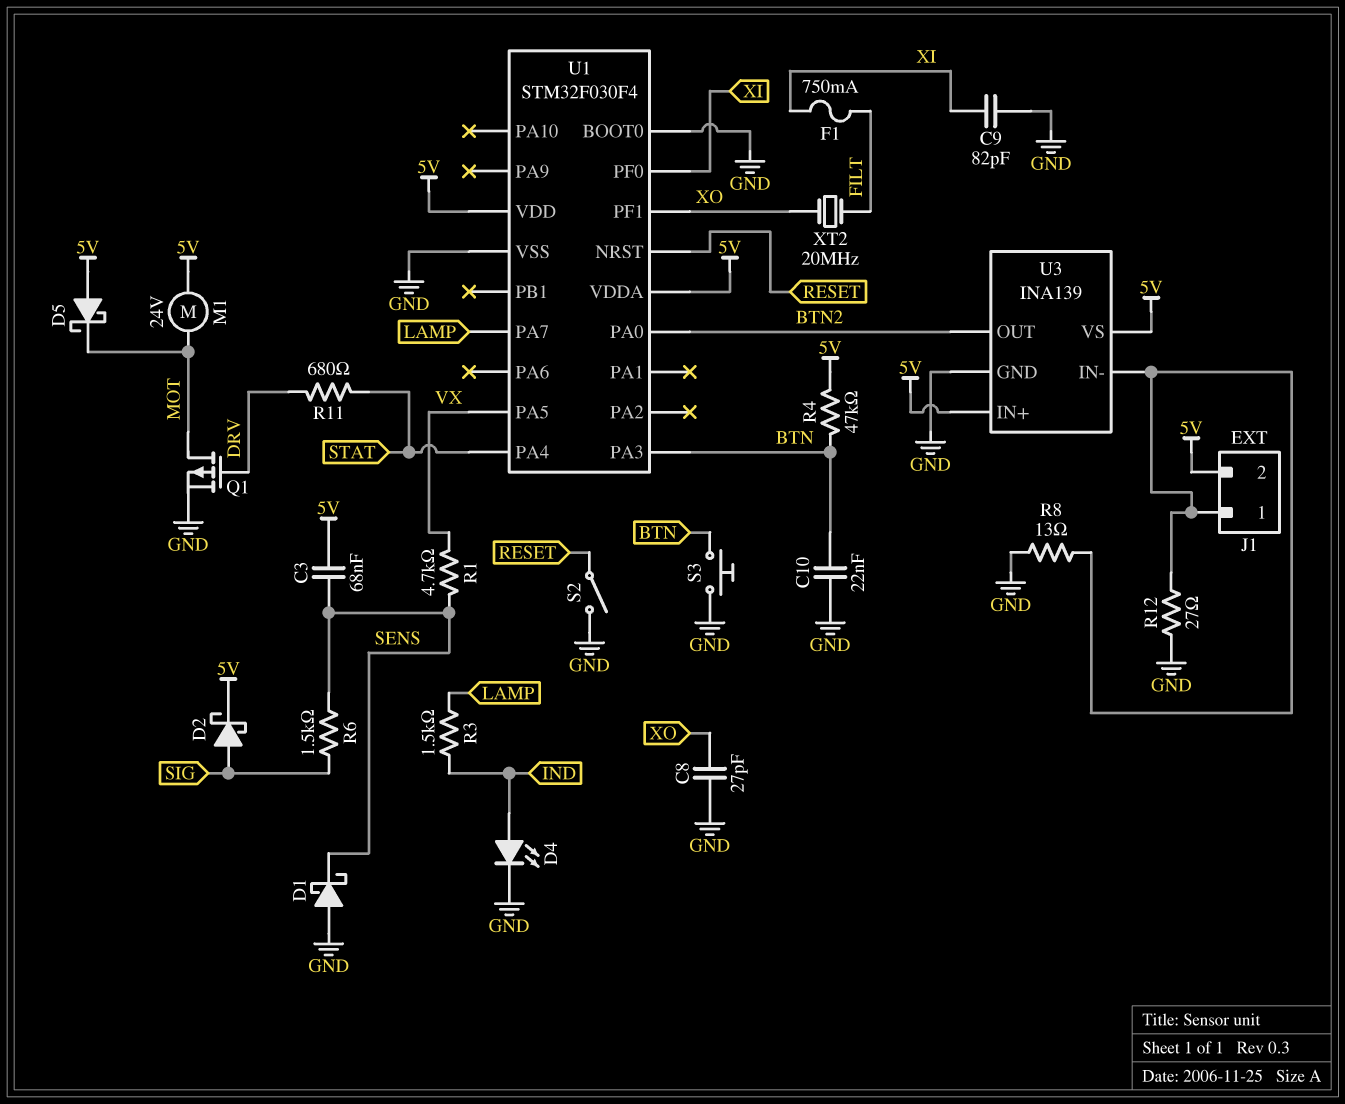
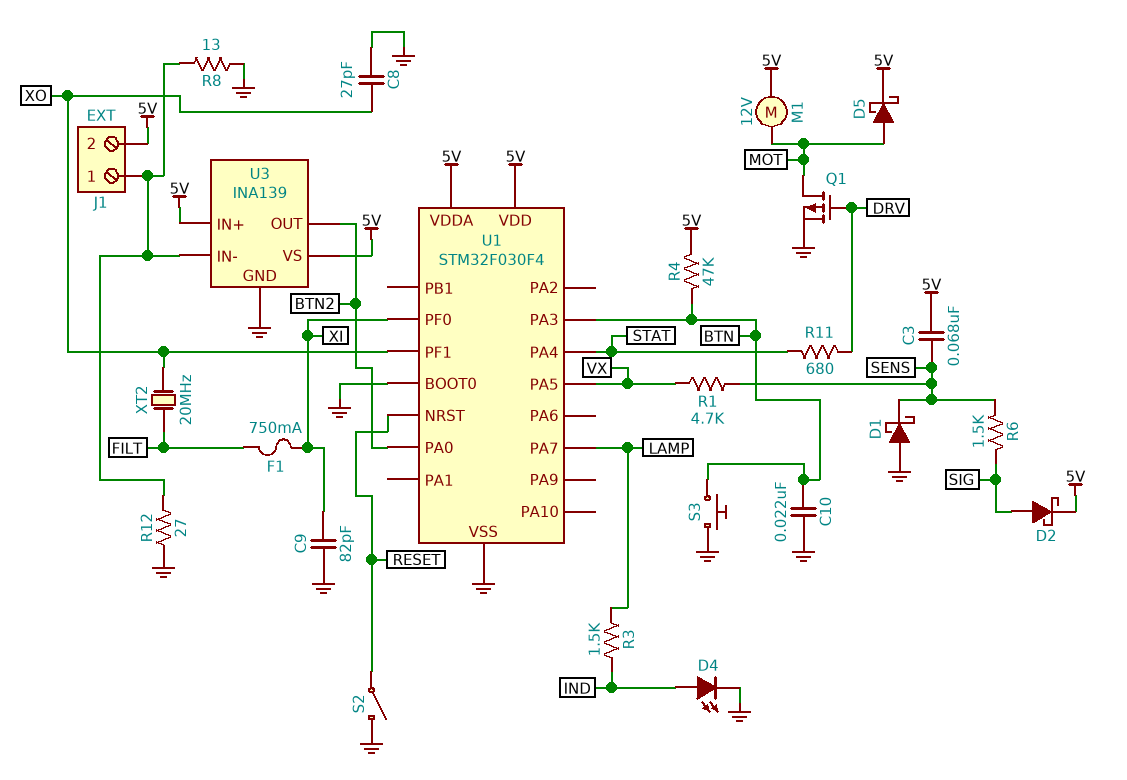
D5: schottky (A 5V, K MOT) -> schottky (A MOT, K 5V)
M1: motor 24V (5V, MOT) -> motor 12V (5V, MOT)

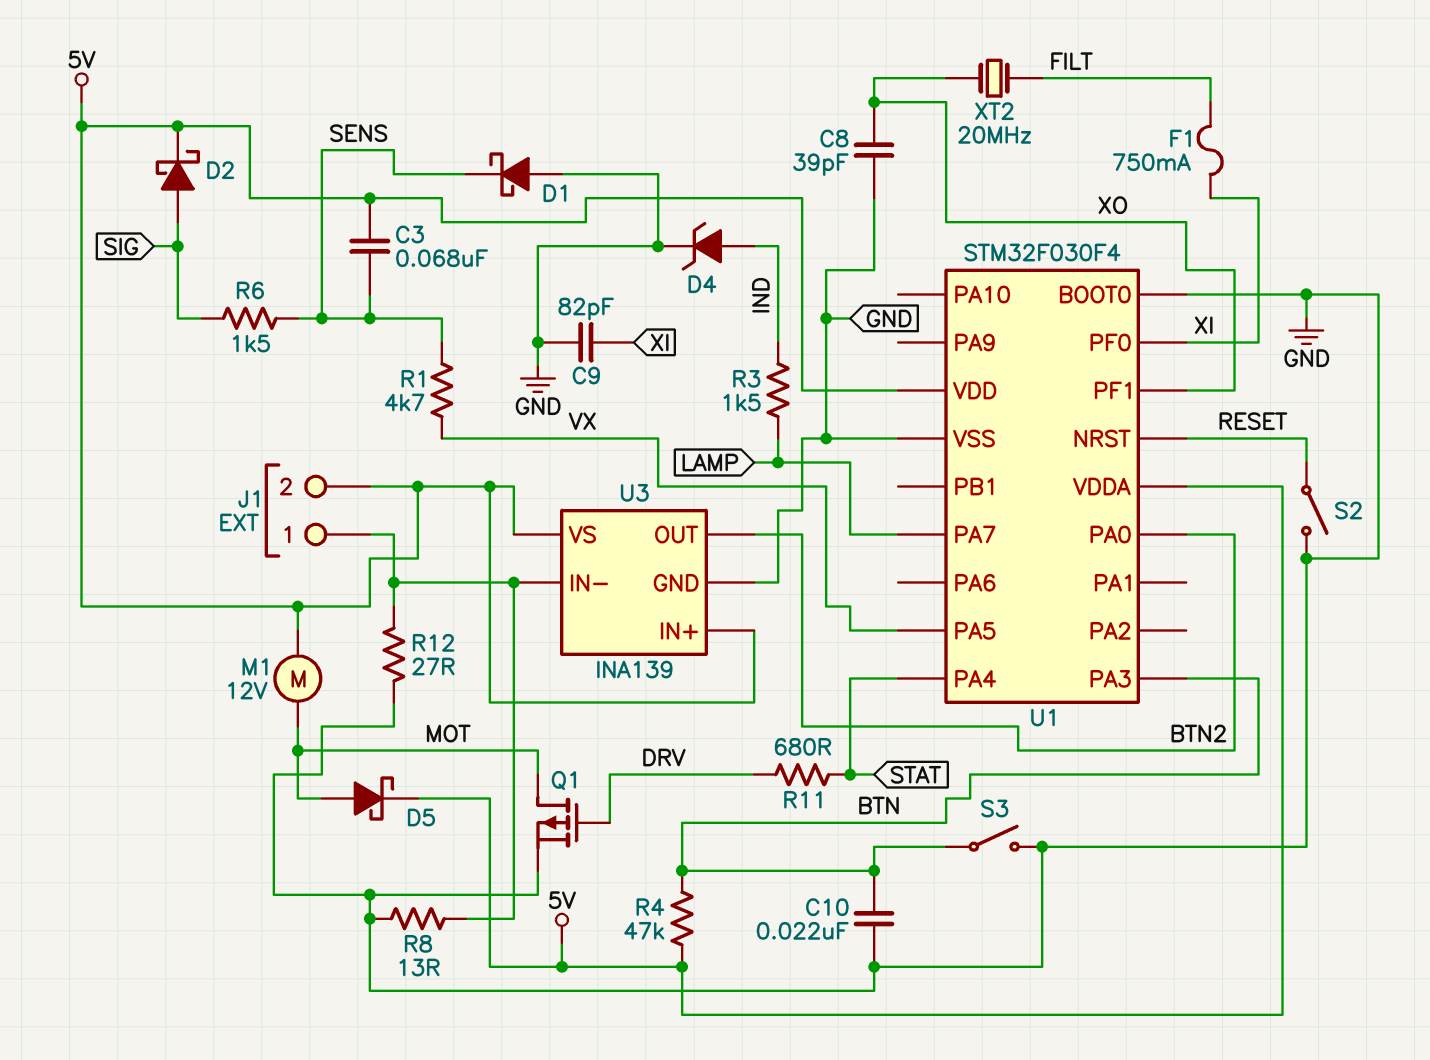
C8: 27pF (GND, XO) -> 39pF (GND, XO)
D4: LED (A IND, K GND) -> zener (A IND, K GND)
S3: button (BTN, GND) -> switch (BTN, GND)

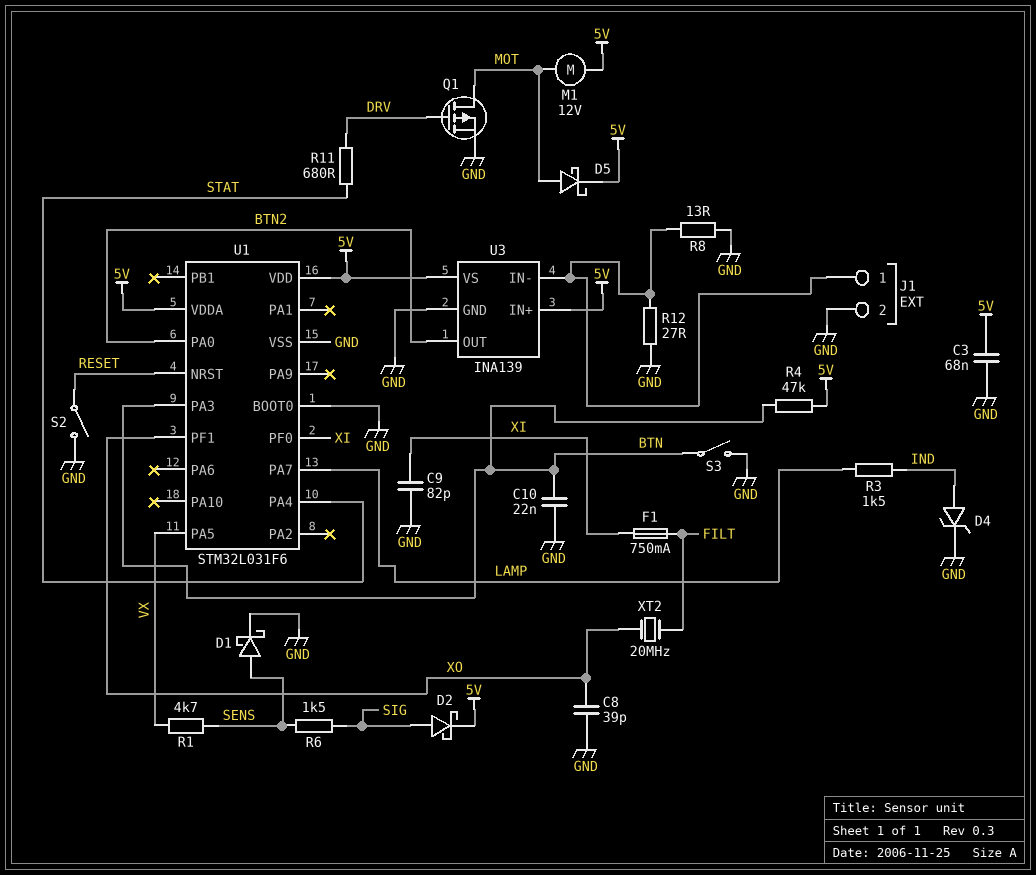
C3: 68nF (5V, SENS) -> 68nF (5V, GND)
D1: schottky (A GND, K SENS) -> schottky (A SENS, K GND)
J1 pin 2: 5V -> GND
U1: STM32F030F4 -> STM32L031F6

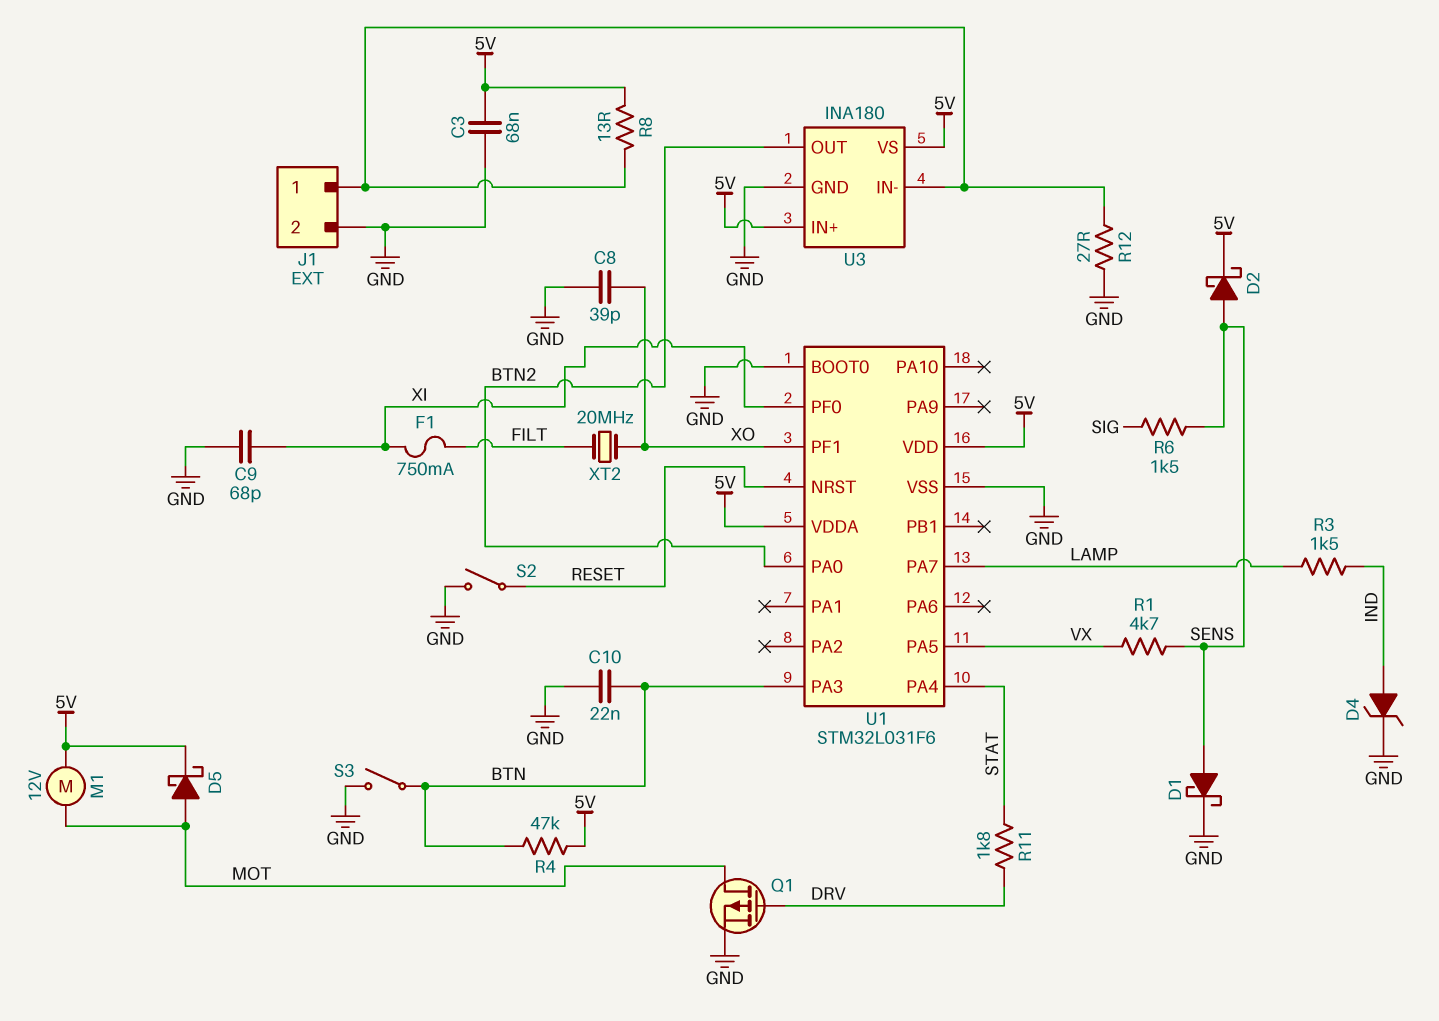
C9: 82pF (GND, XI) -> 68pF (GND, XI)
D2: schottky (A SIG, K 5V) -> schottky (A SENS, K 5V)
R8: 13 (GND, J1/1) -> 13 (5V, J1/1)
R11: 680 (DRV, STAT) -> 1.8k (DRV, STAT)
U3: INA139 -> INA180

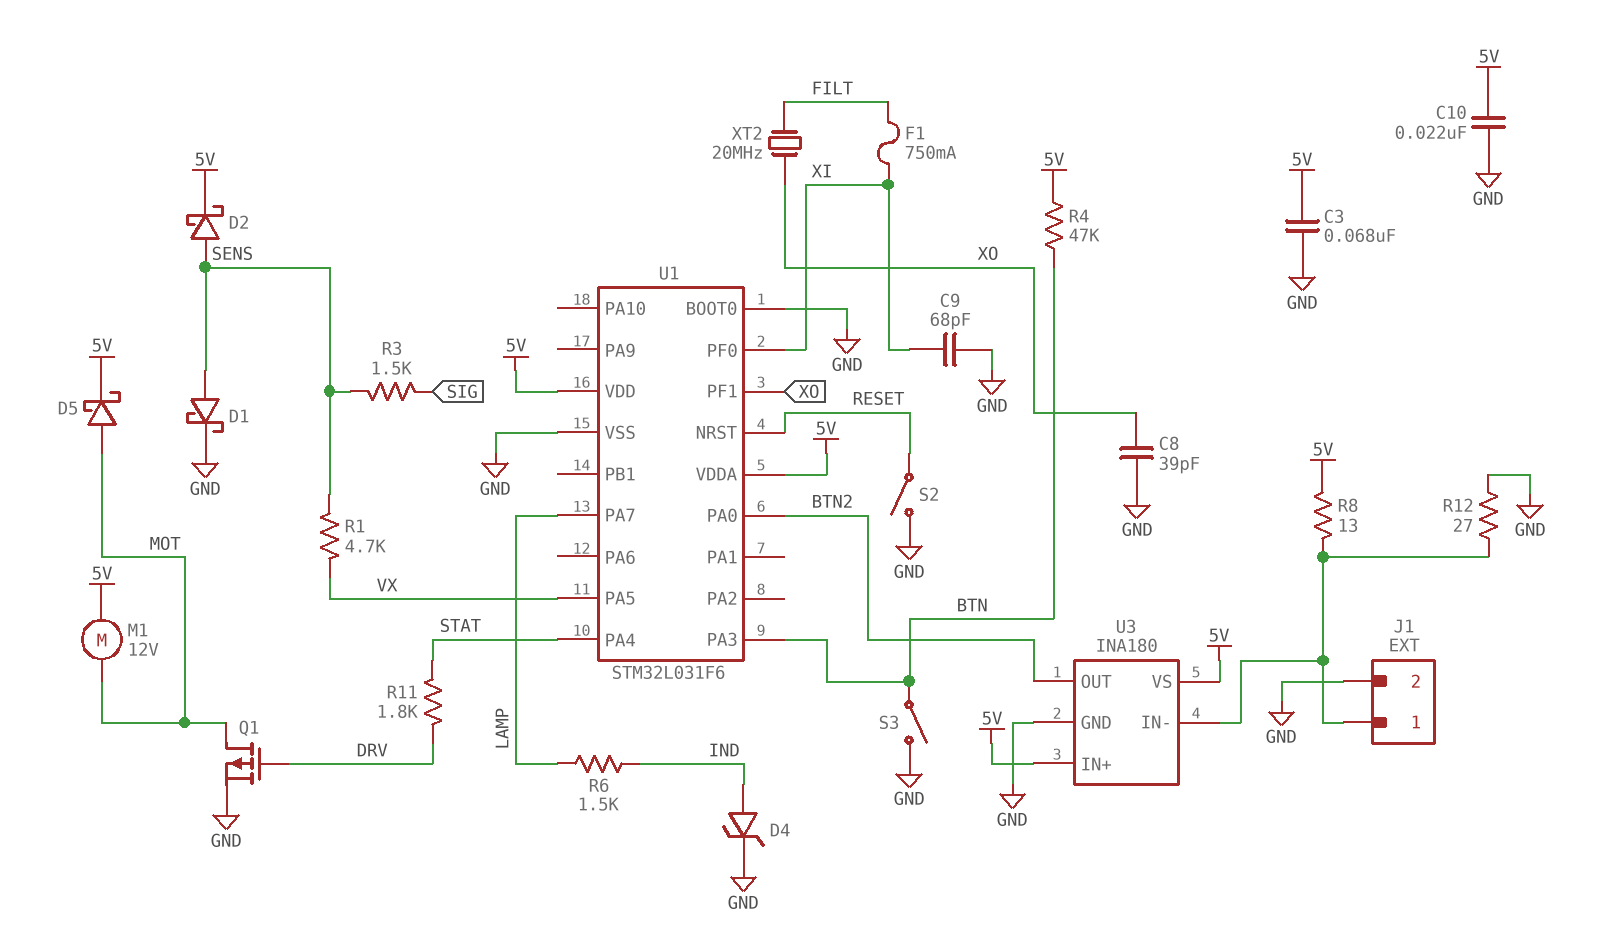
C10: 22nF (BTN, GND) -> 22nF (5V, GND)
R3: 1.5k (IND, LAMP) -> 1.5k (SENS, SIG)
R6: 1.5k (SENS, SIG) -> 1.5k (IND, LAMP)

